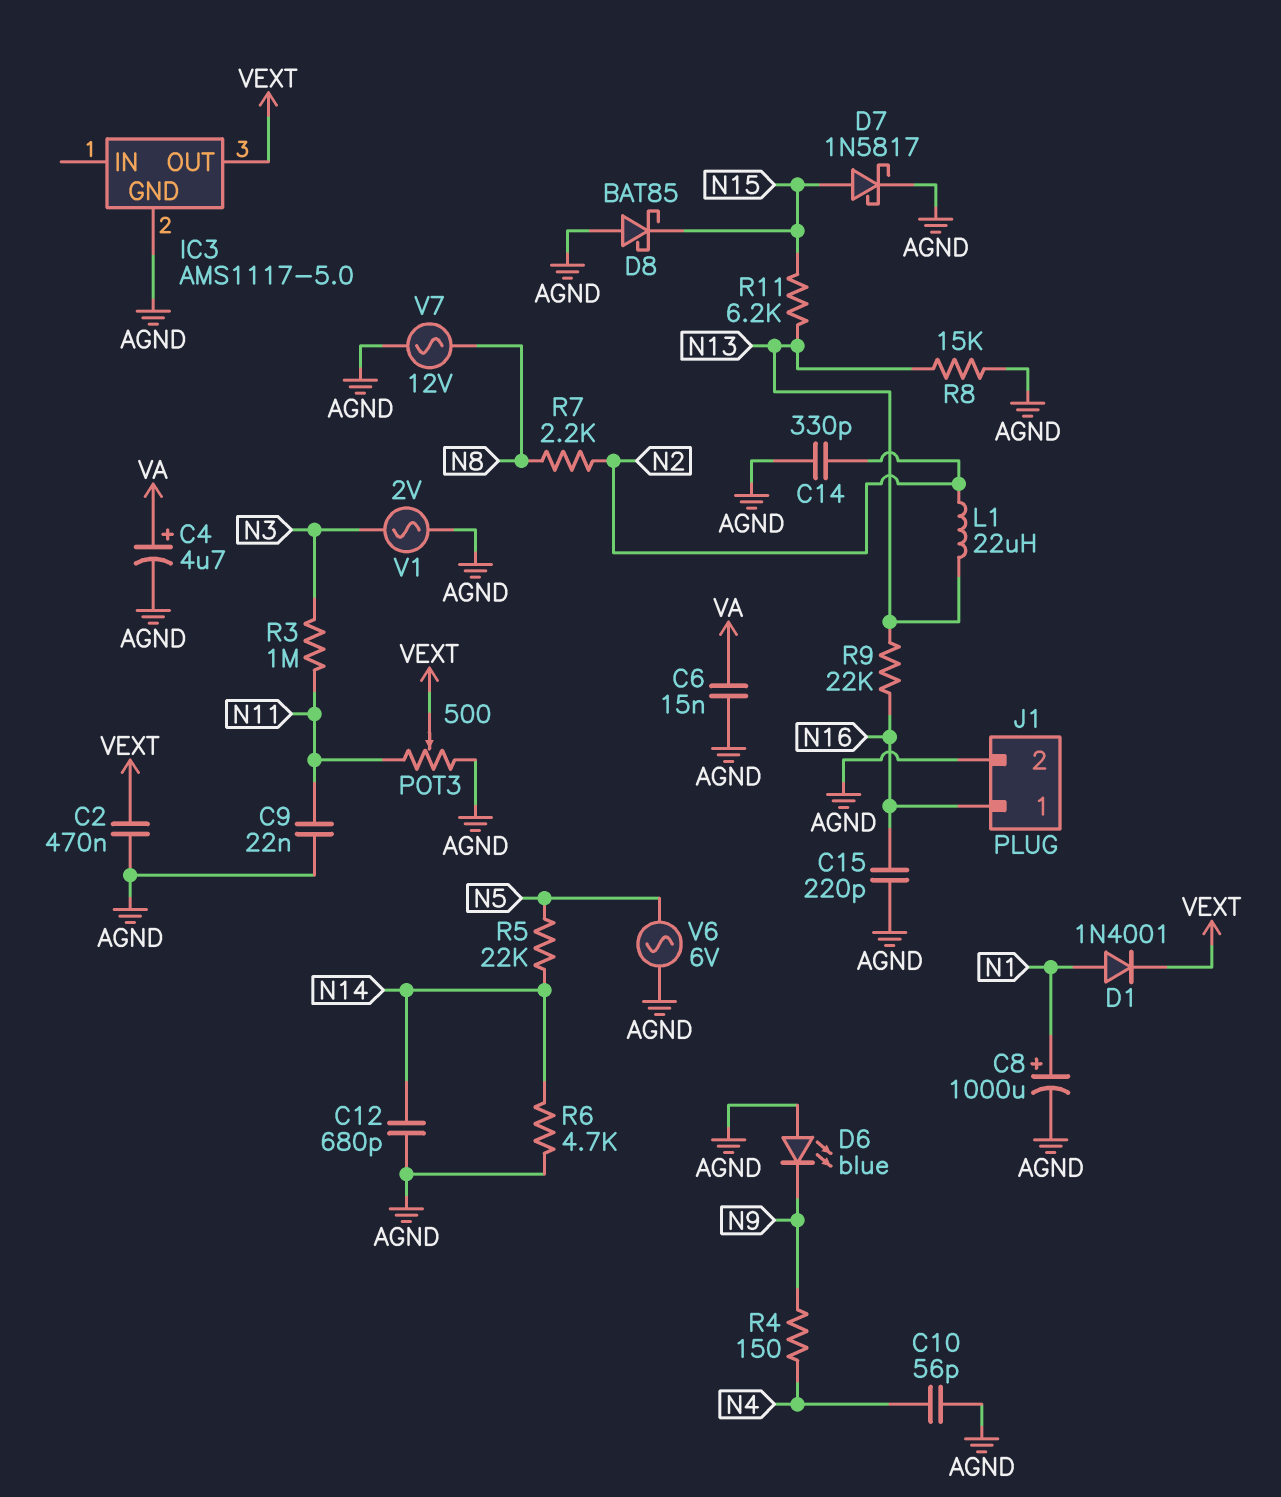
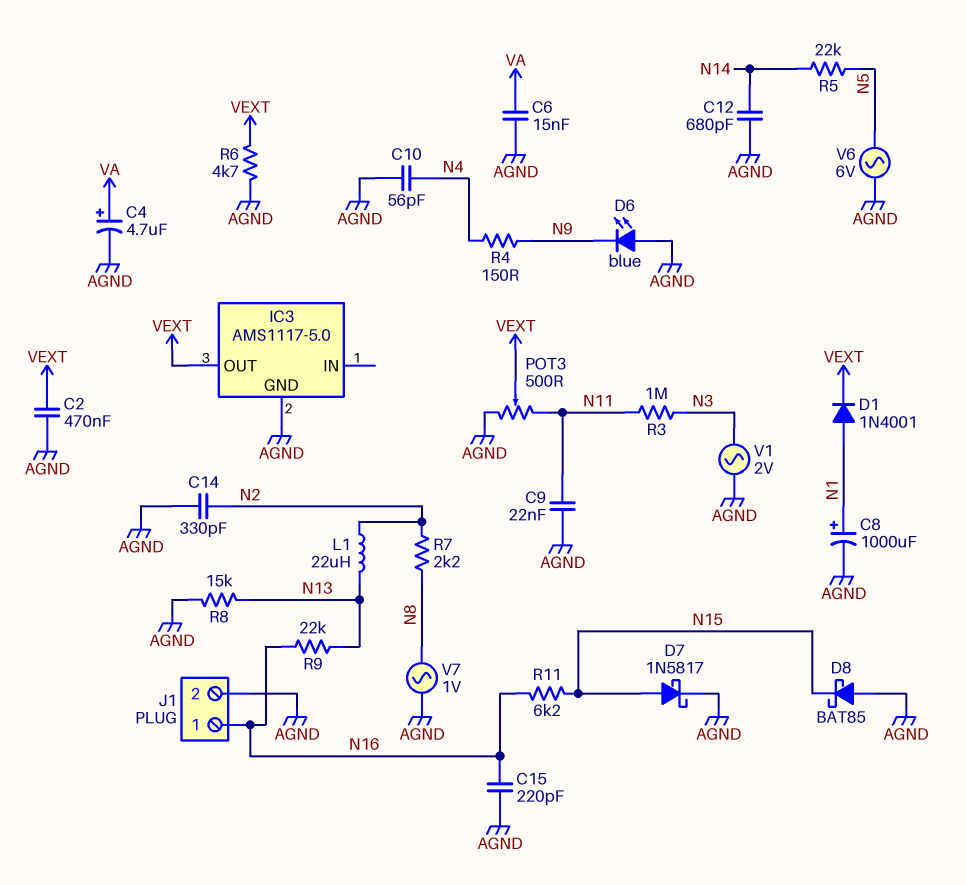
R6: 4.7k (AGND, N14) -> 4.7k (AGND, VEXT)
R11: 6.2k (N13, N15) -> 6.2k (N15, N16)
V7: AC 12V (AGND, N8) -> AC 1V (AGND, N8)

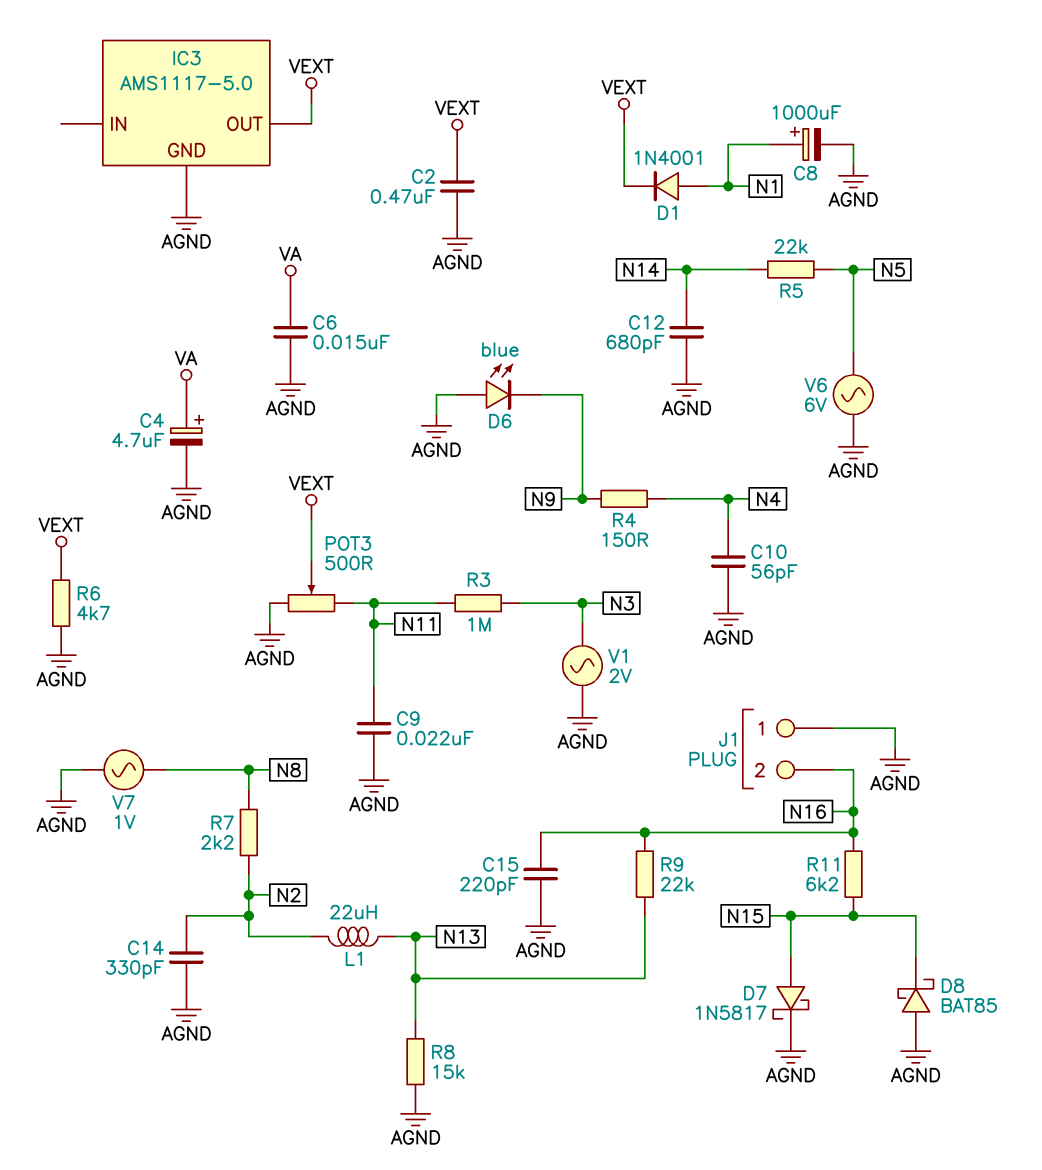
J1 pin 1: N16 -> AGND
J1 pin 2: AGND -> N16

